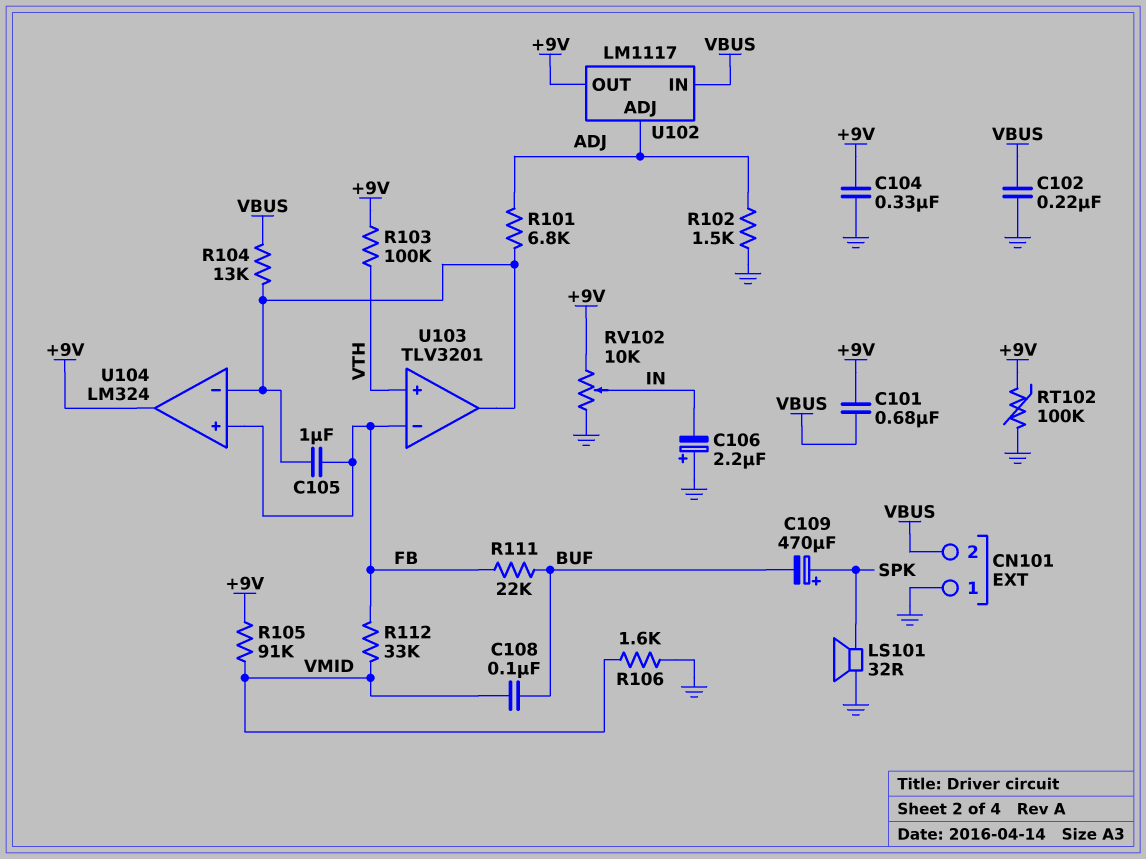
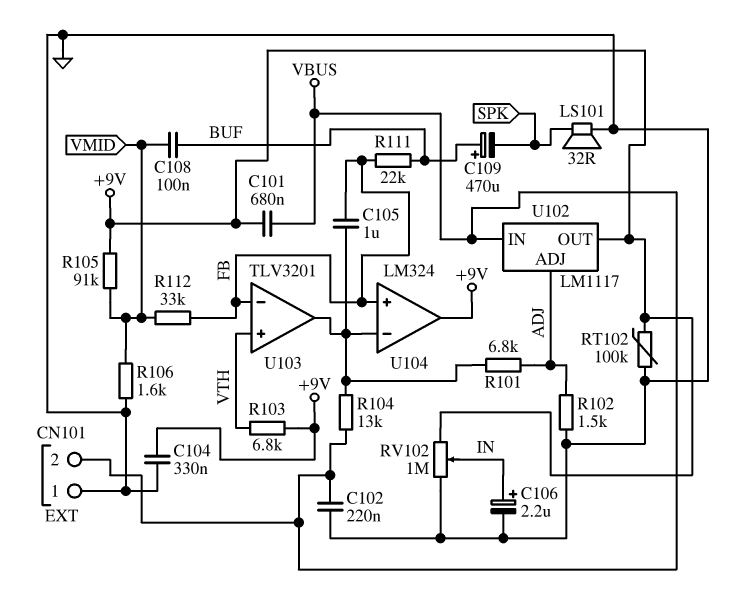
C106: 2.2uF (plus GND, minus IN) -> 2.2uF (plus IN, minus GND)
C109: 470uF (plus SPK, minus BUF) -> 470uF (plus BUF, minus SPK)
R103: 100k (+9V, VTH) -> 6.8k (+9V, VTH)
RV102: 10k (+9V, GND, wiper IN) -> 1M (+9V, GND, wiper IN)

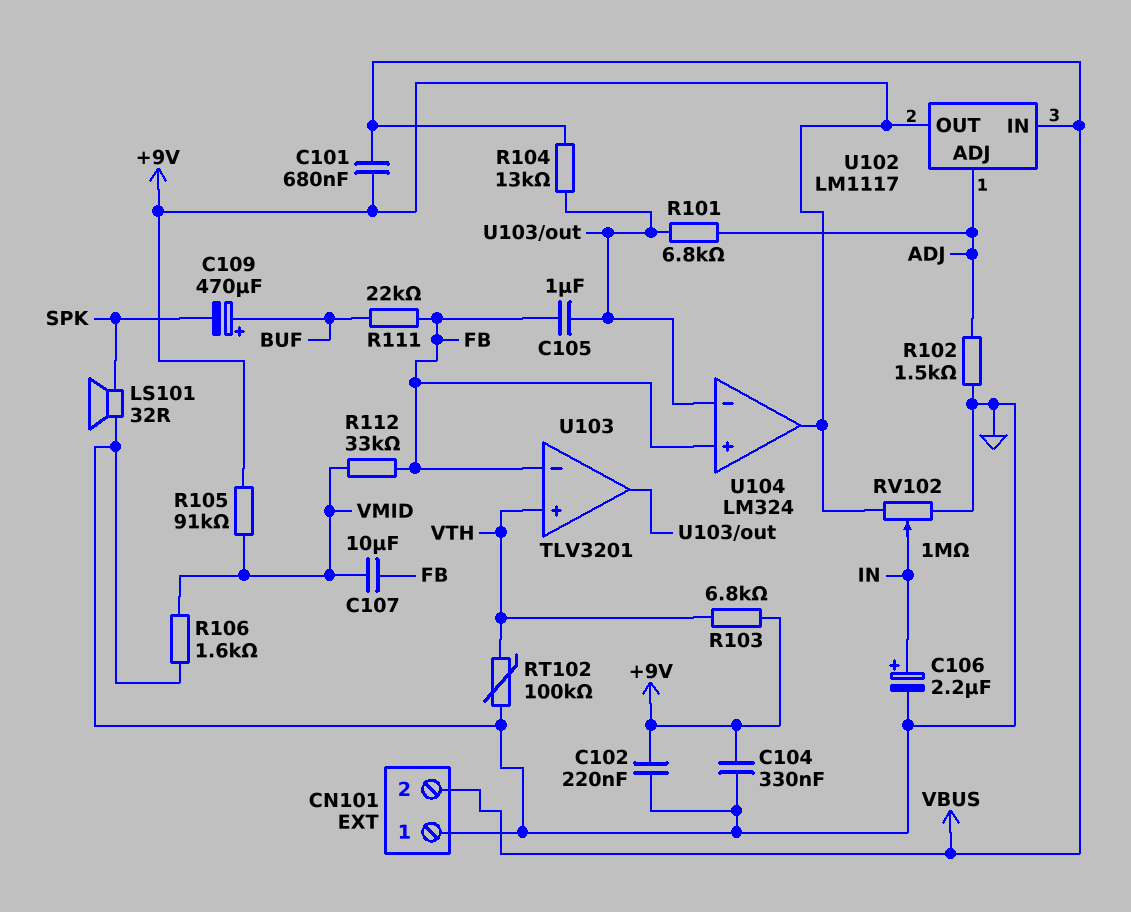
C102: 220nF (GND, VBUS) -> 220nF (+9V, GND)
C107: none -> 10uF (FB, VMID)
C108: 100nF (BUF, VMID) -> none
RT102: 100k (+9V, GND) -> 100k (GND, VTH)

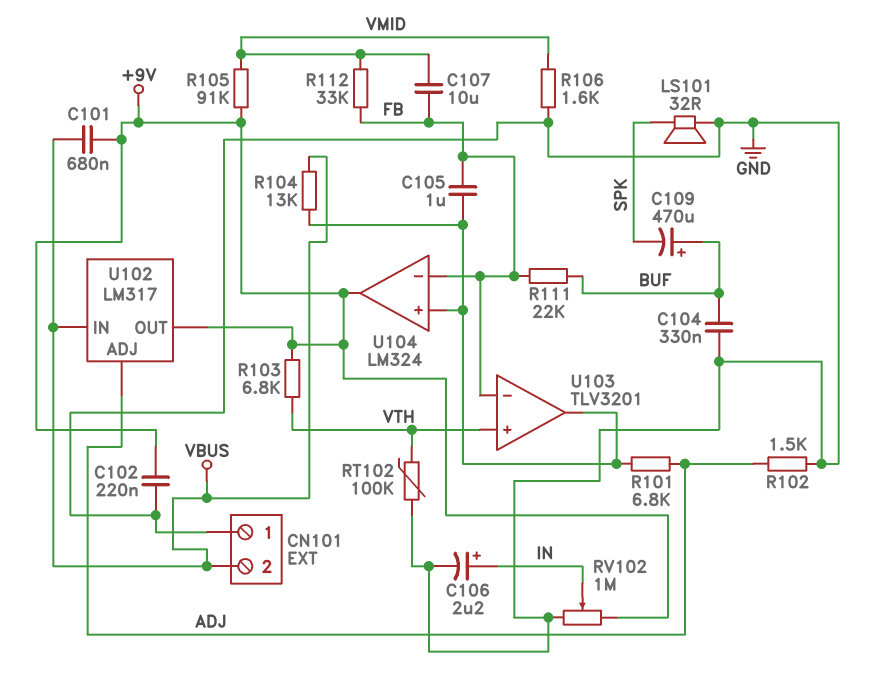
C104: 330nF (+9V, GND) -> 330nF (BUF, GND)
U102: LM1117 -> LM317
U104 pin in+: FB -> U103/out
U104 pin in-: U103/out -> FB

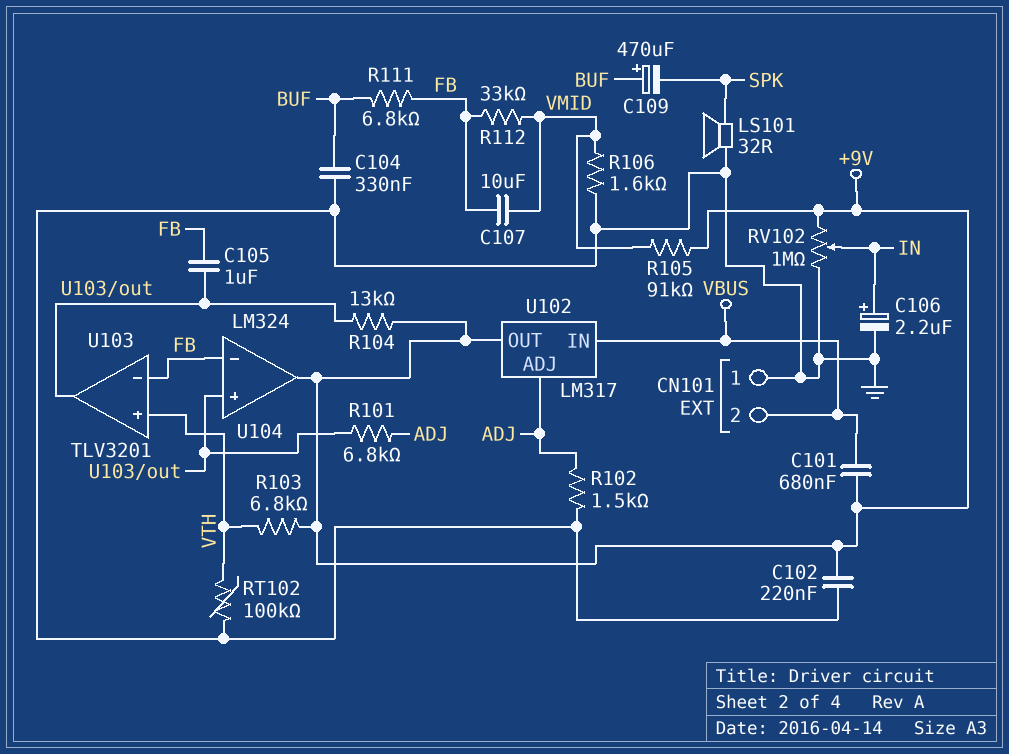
R104: 13k (U103/out, VBUS) -> 13k (+9V, U103/out)
R111: 22k (BUF, FB) -> 6.8k (BUF, FB)

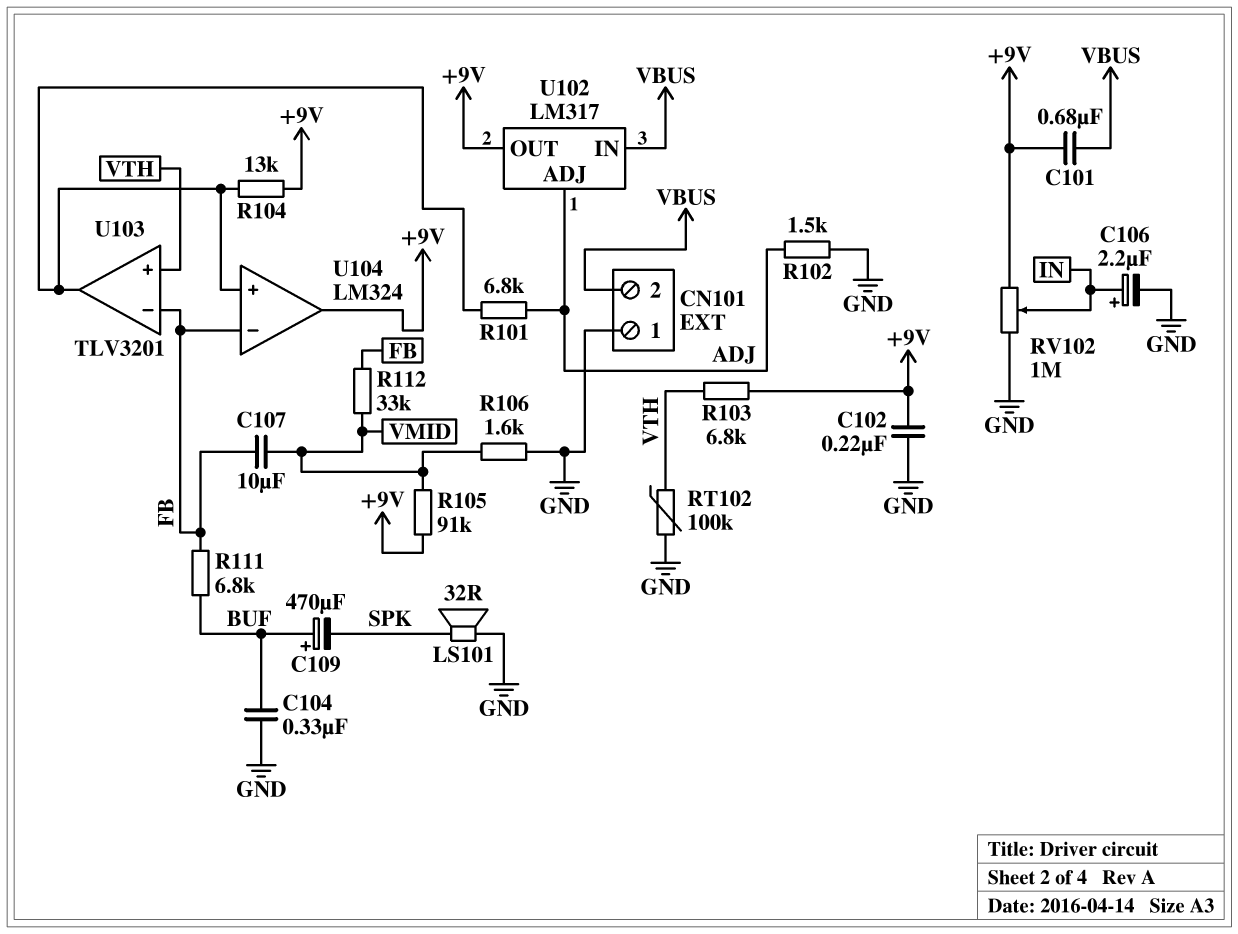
C105: 1uF (FB, U103/out) -> none

